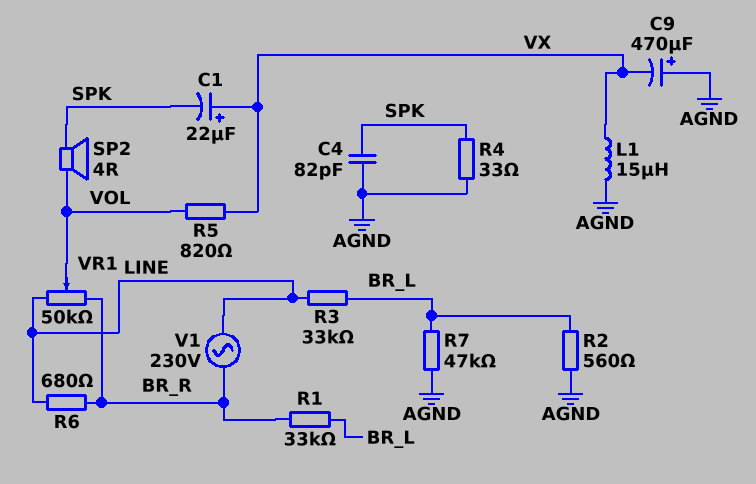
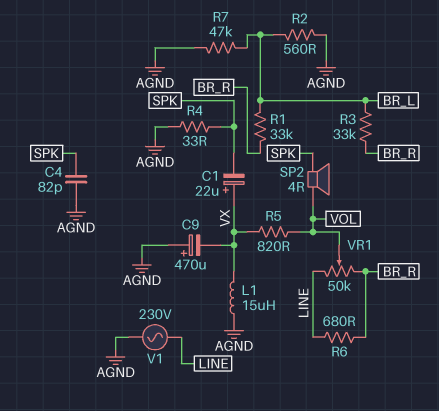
R3: 33k (BR_L, LINE) -> 33k (BR_L, BR_R)
V1: AC 230V (BR_R, LINE) -> AC 230V (AGND, LINE)

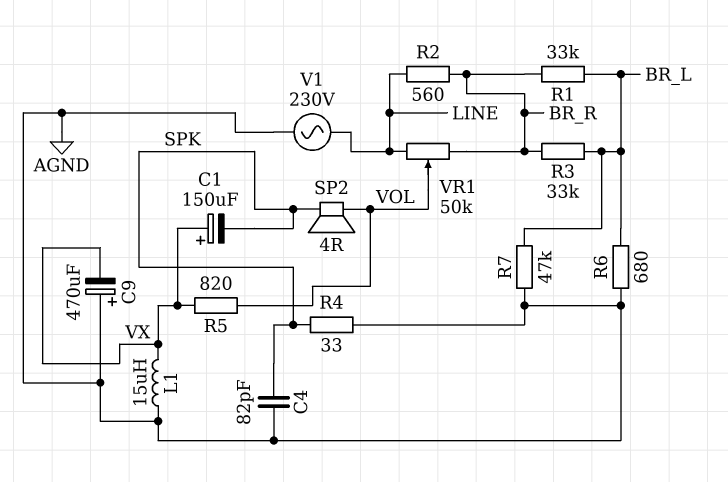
C1: 22uF (plus VX, minus SPK) -> 150uF (plus VX, minus SPK)
R2: 560 (AGND, BR_L) -> 560 (BR_R, LINE)
R6: 680 (BR_R, LINE) -> 680 (AGND, BR_L)

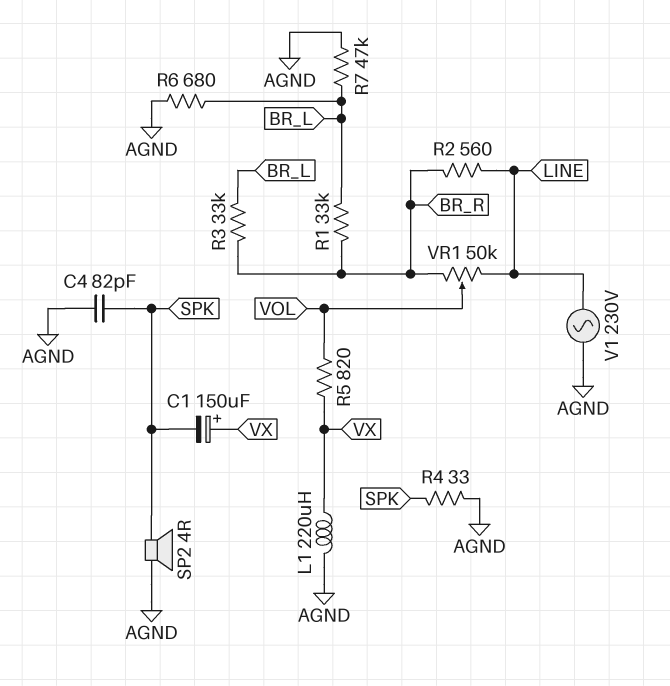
C9: 470uF (plus AGND, minus VX) -> none
L1: 15uH (AGND, VX) -> 220uH (AGND, VX)
SP2: speaker 4R (SPK, VOL) -> speaker 4R (AGND, SPK)

